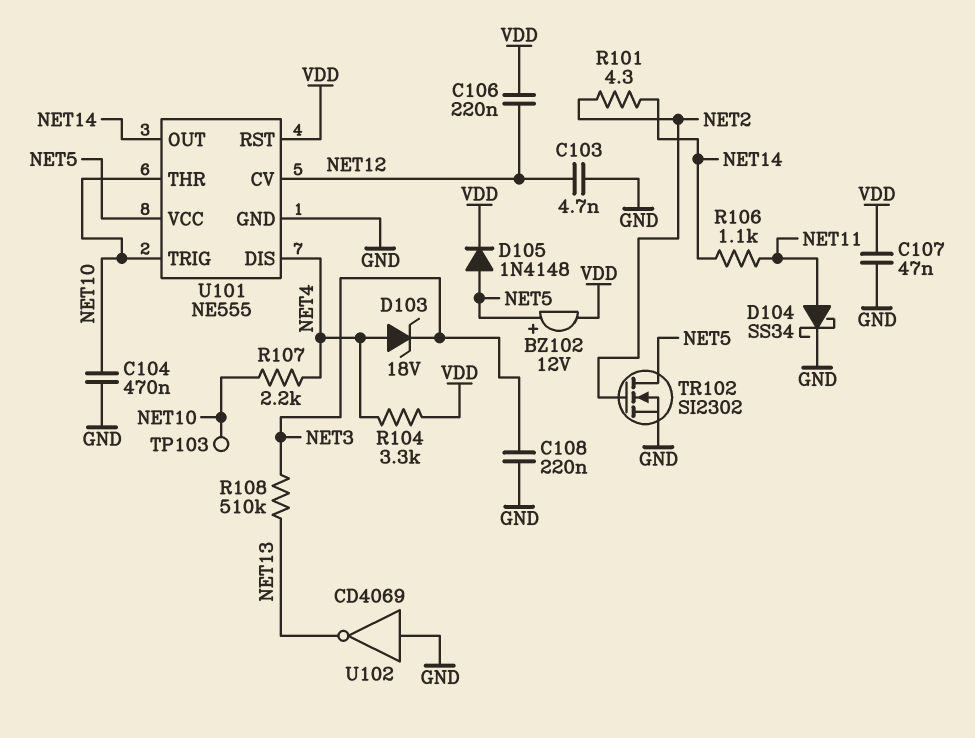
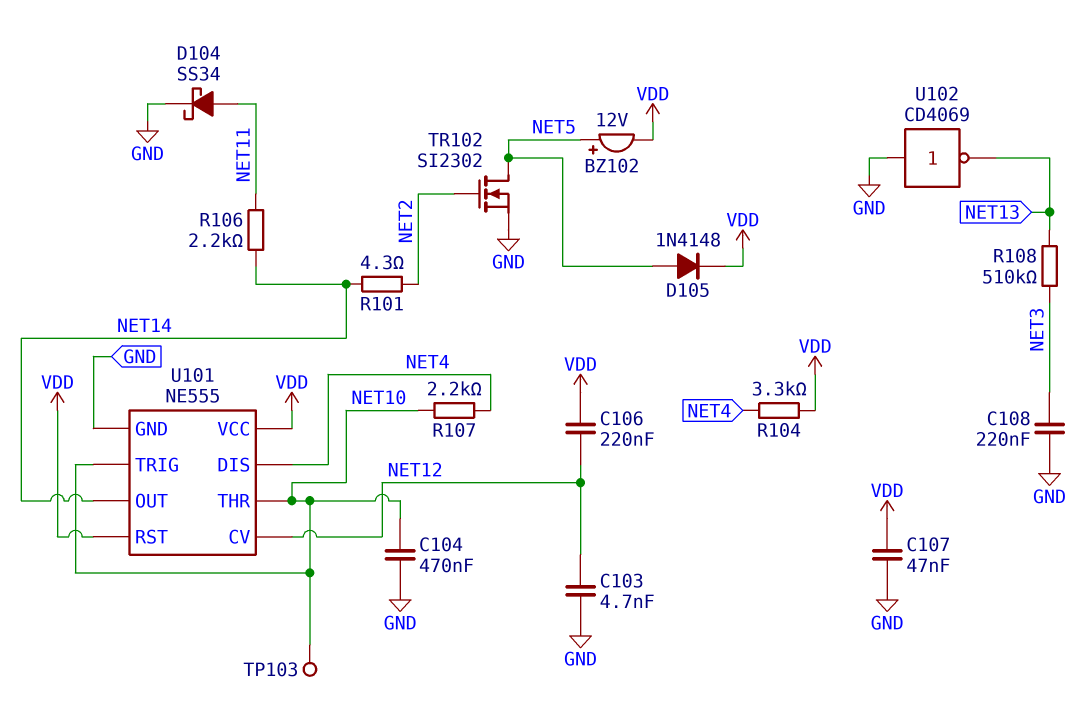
D103: zener 18V (A NET4, K NET3) -> none
R106: 1.1k (NET11, NET14) -> 2.2k (NET11, NET14)
U101 pin VCC: NET5 -> VDD

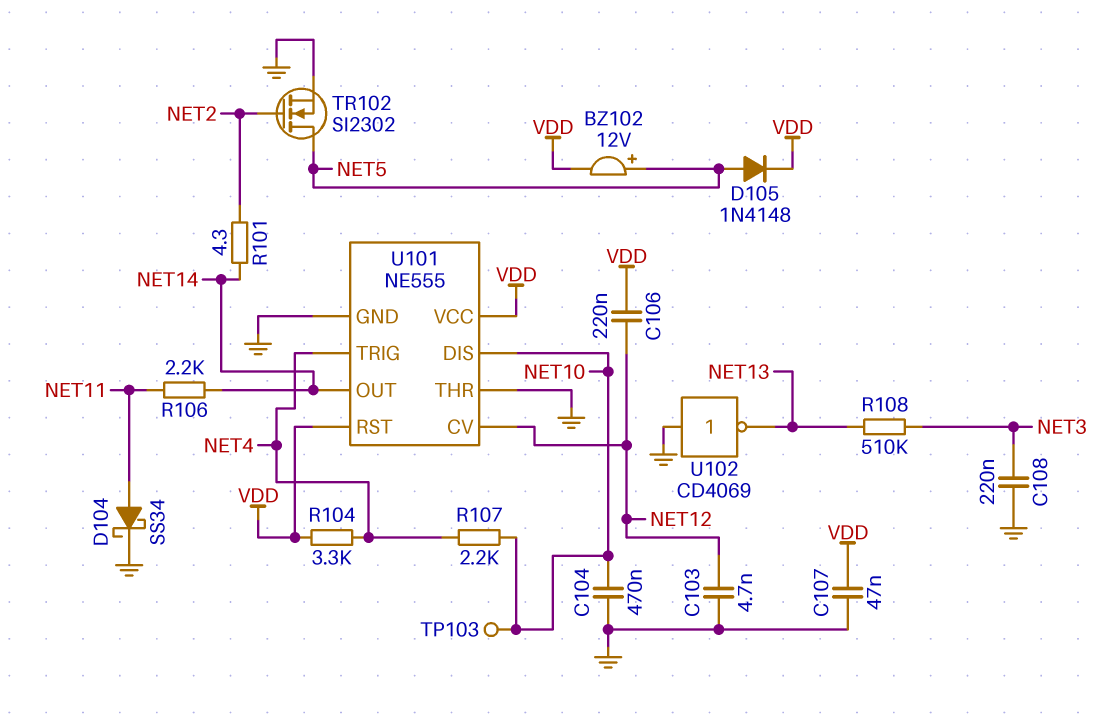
U101 pin DIS: NET4 -> NET10
U101 pin THR: NET10 -> GND
U101 pin TRIG: NET10 -> NET4

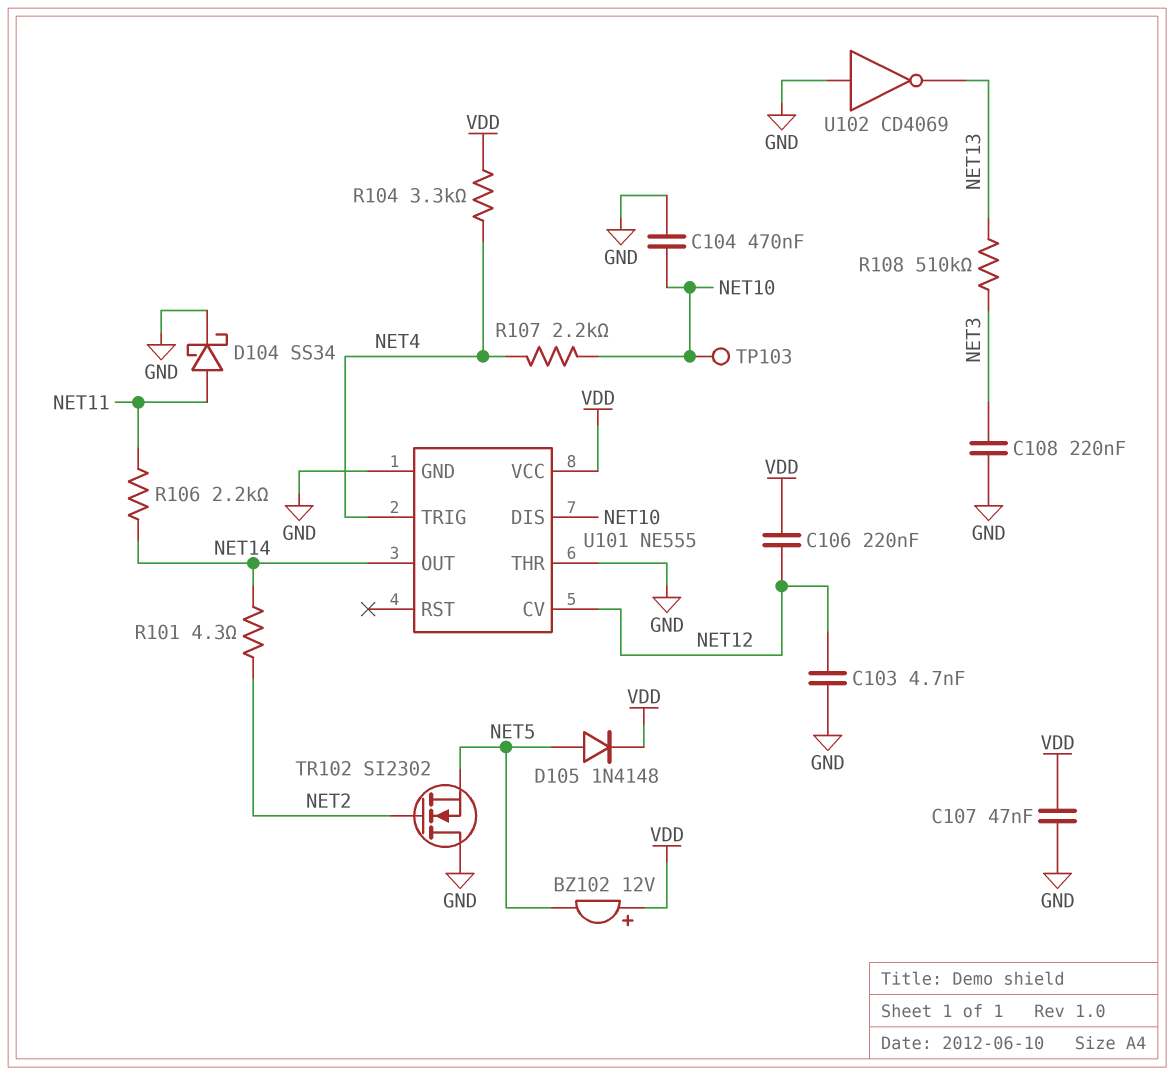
BZ102: buzzer 12V (plus NET5, minus VDD) -> buzzer 12V (plus VDD, minus NET5)
TR102: NMOS SI2302 (G NET2, D NET5, S GND) -> NMOS SI2302 (G NET2, D GND, S NET5)
U101 pin RST: VDD -> none

